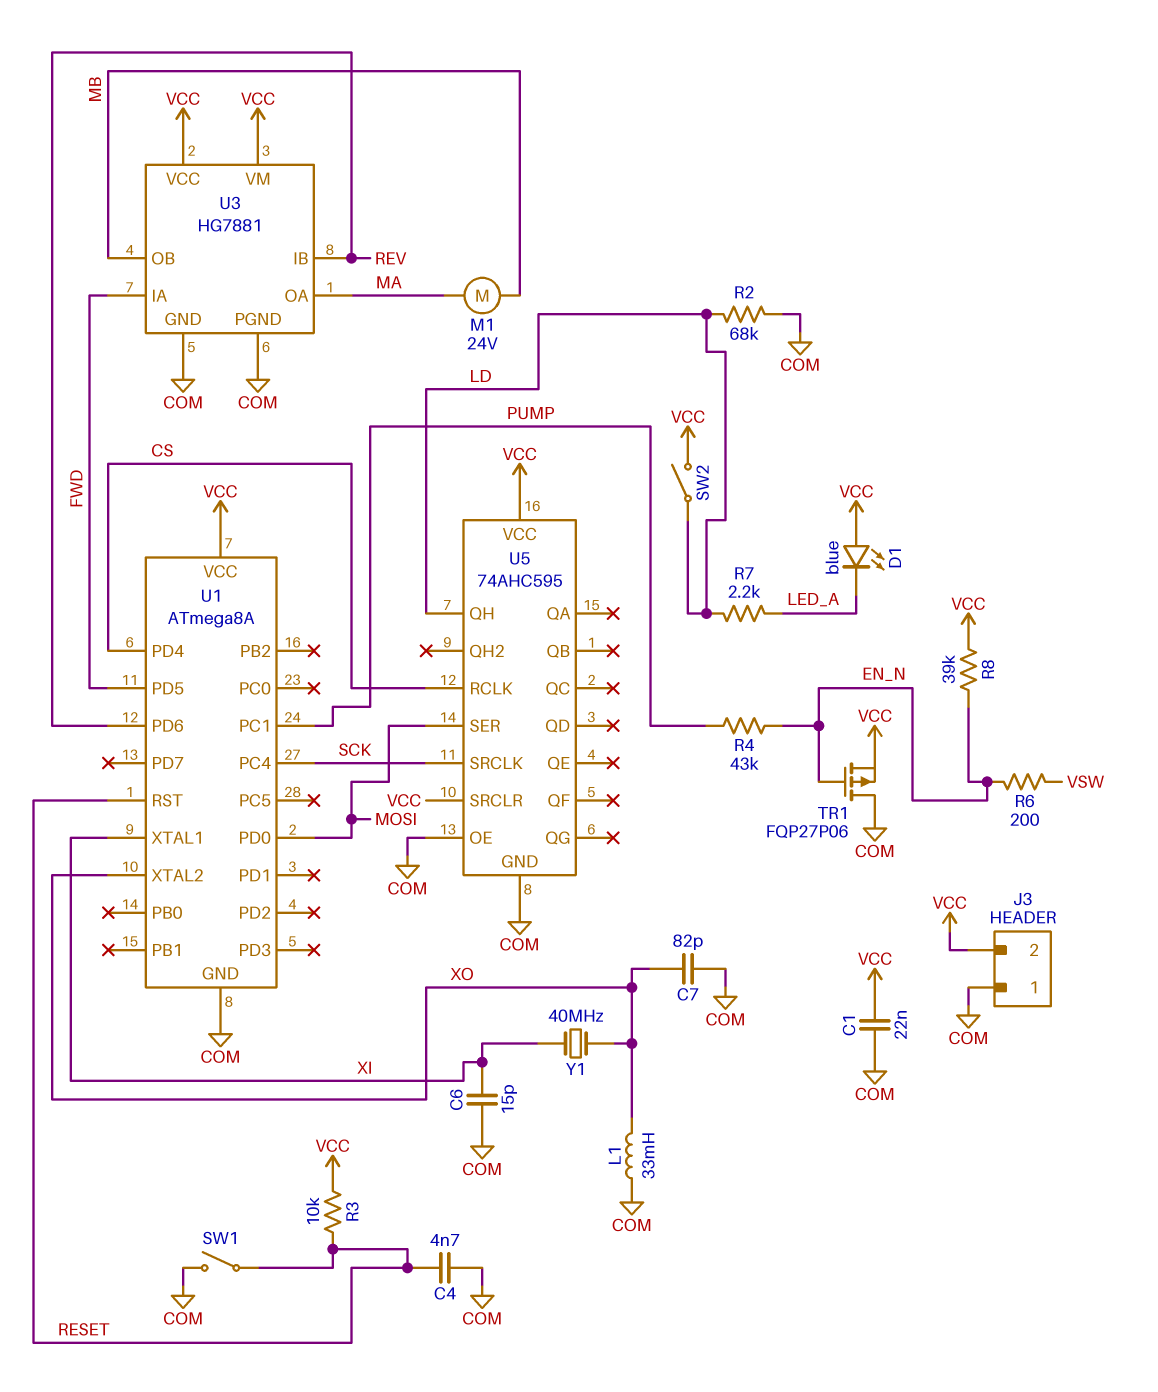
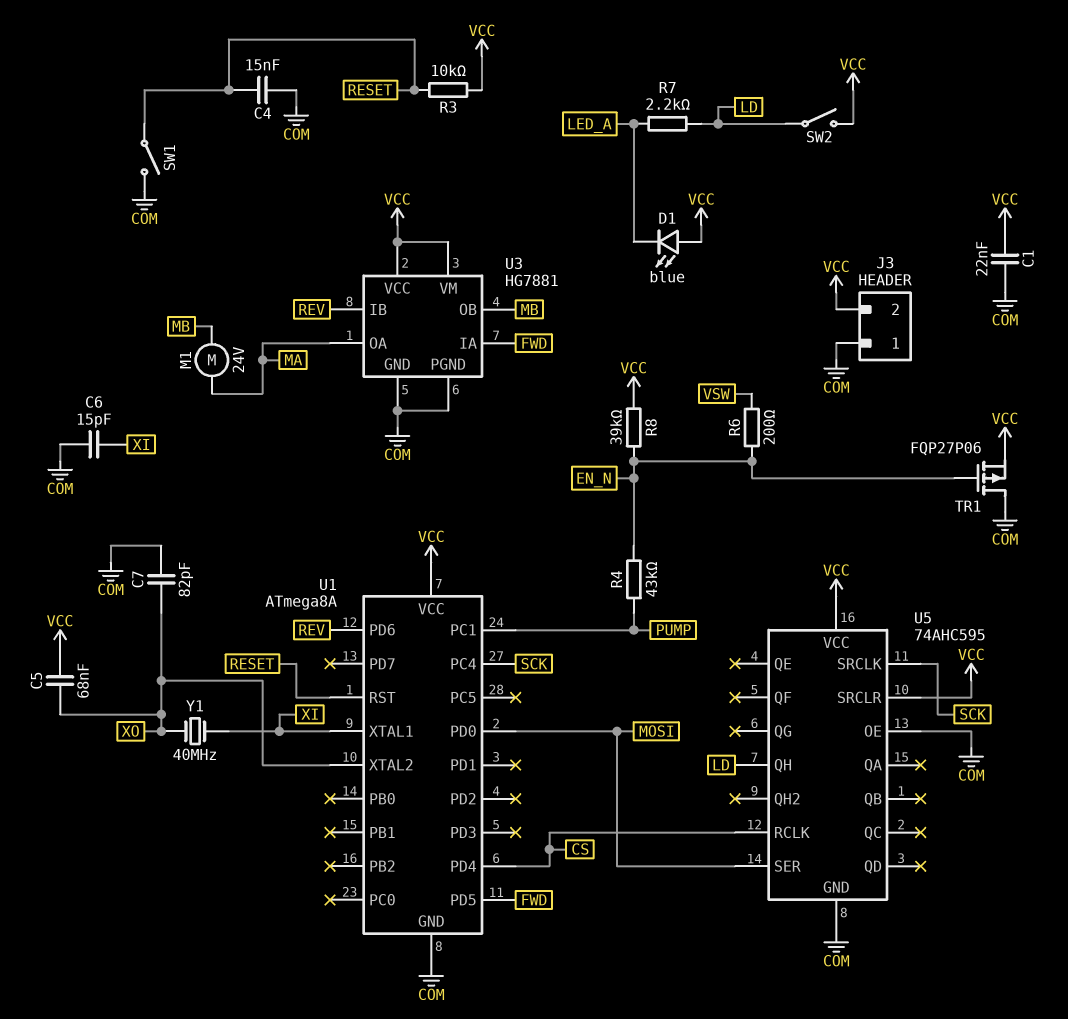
C4: 4.7nF (COM, RESET) -> 15nF (COM, RESET)
C5: none -> 68nF (VCC, XO)
L1: 33mH (COM, XO) -> none
R2: 68k (COM, LD) -> none

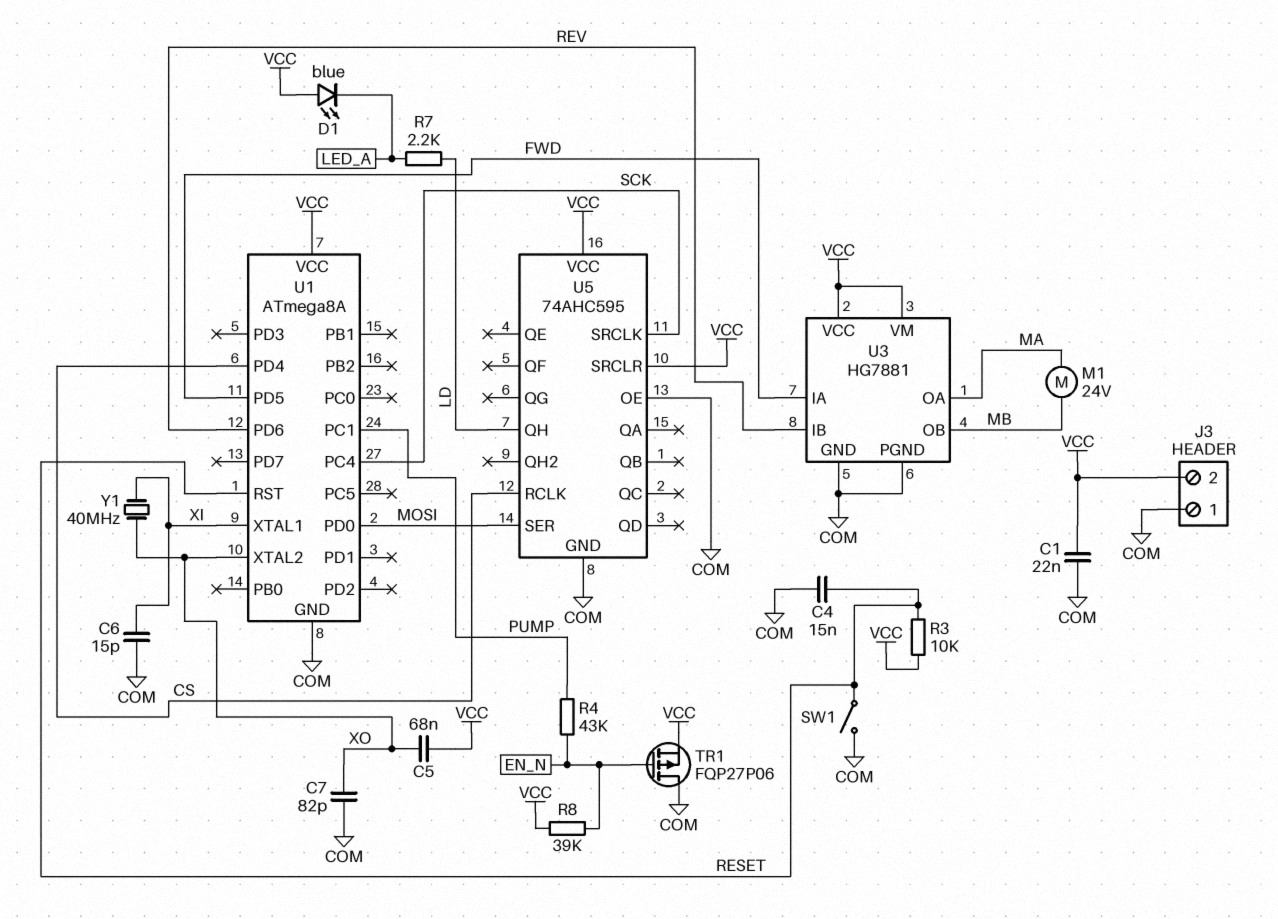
R6: 200 (EN_N, VSW) -> none
SW2: switch (LD, VCC) -> none

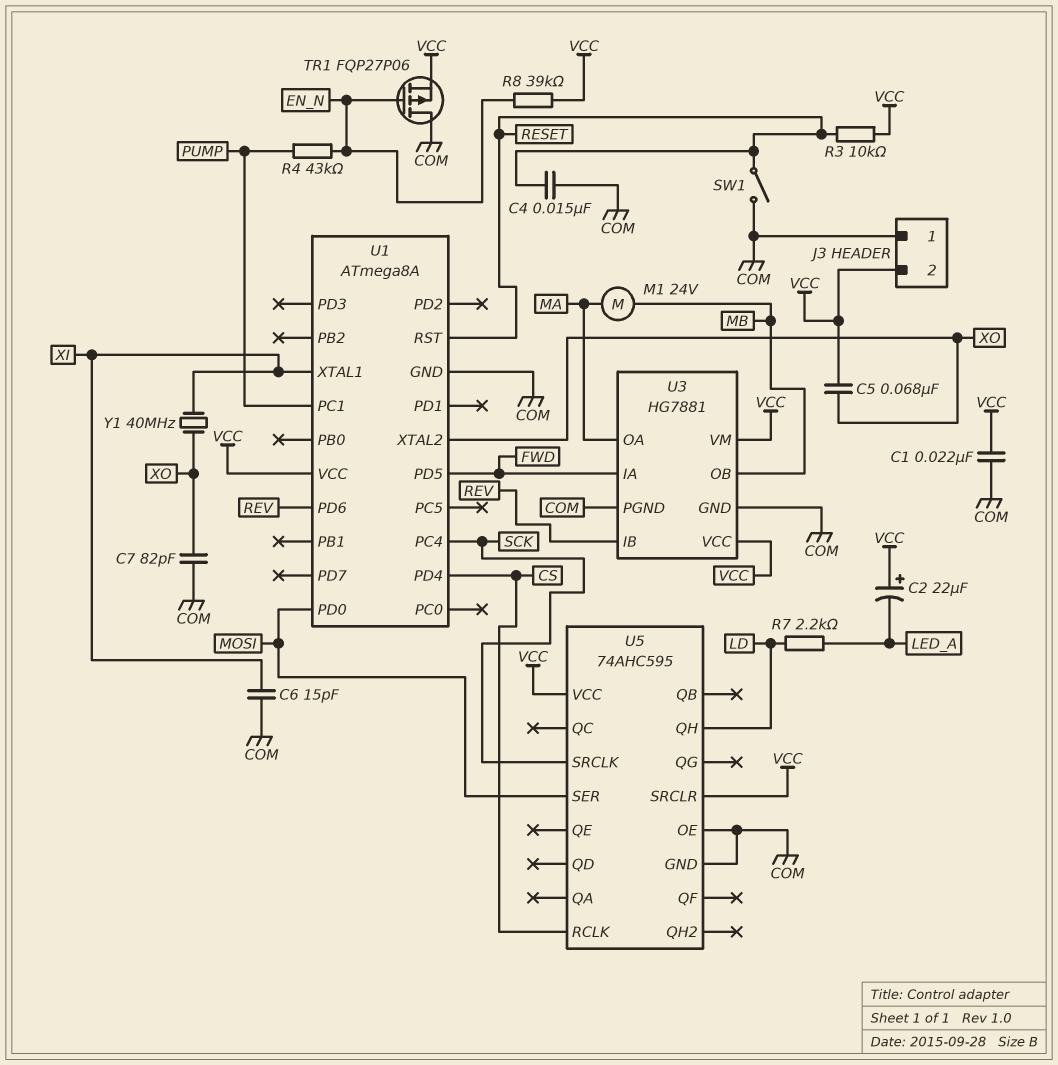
C2: none -> 22uF (plus VCC, minus LED_A)
D1: LED blue (A VCC, K LED_A) -> none

